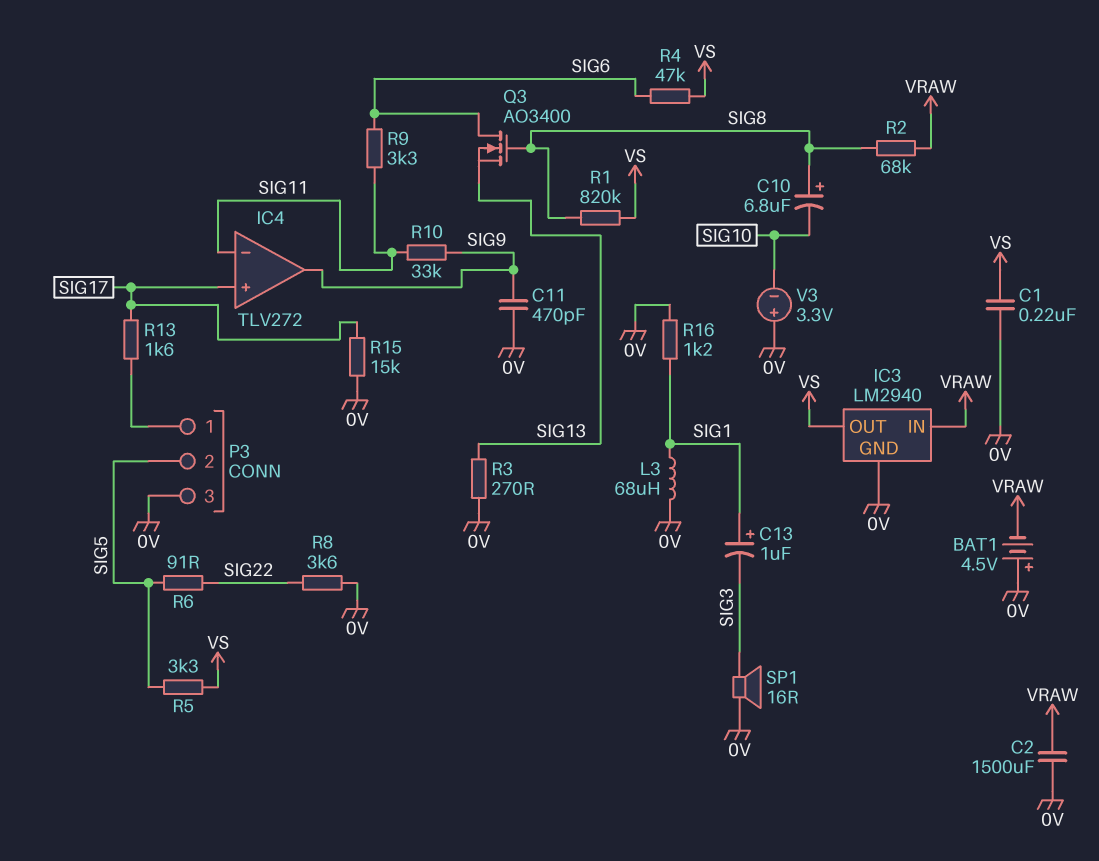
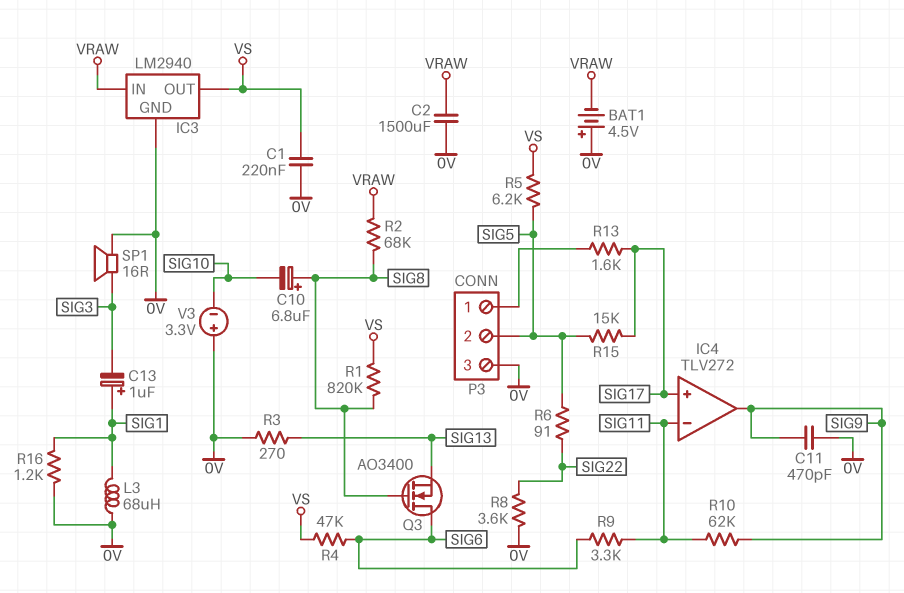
R5: 3.3k (SIG5, VS) -> 6.2k (SIG5, VS)
R10: 33k (SIG9, SIG11) -> 62k (SIG9, SIG11)
R15: 15k (0V, SIG17) -> 15k (SIG5, SIG17)

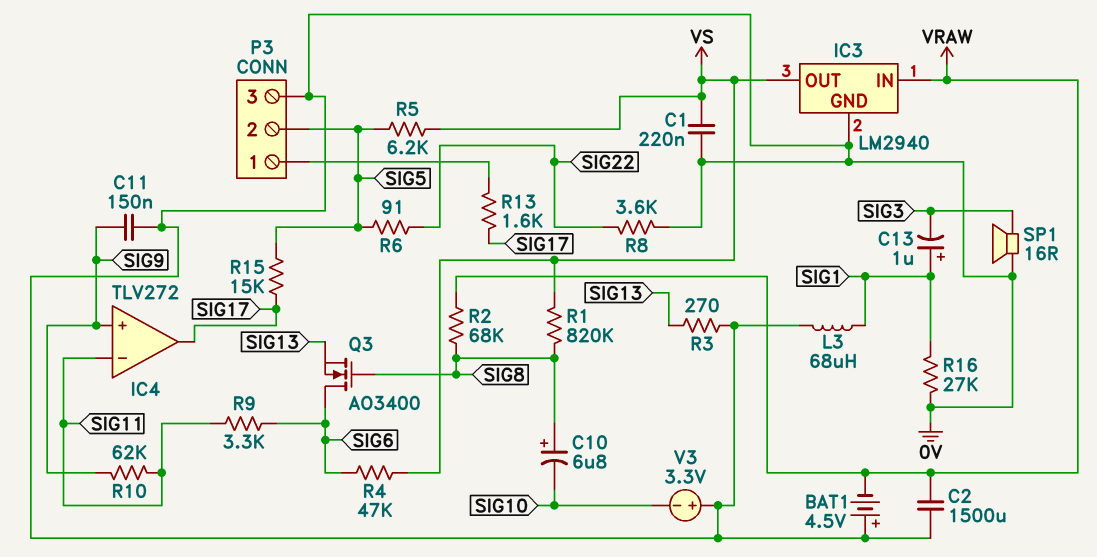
C11: 470pF (0V, SIG9) -> 150nF (0V, SIG9)
IC4 pin in+: SIG17 -> SIG9
IC4 pin out: SIG9 -> SIG17
R16: 1.2k (0V, SIG1) -> 27k (0V, SIG1)

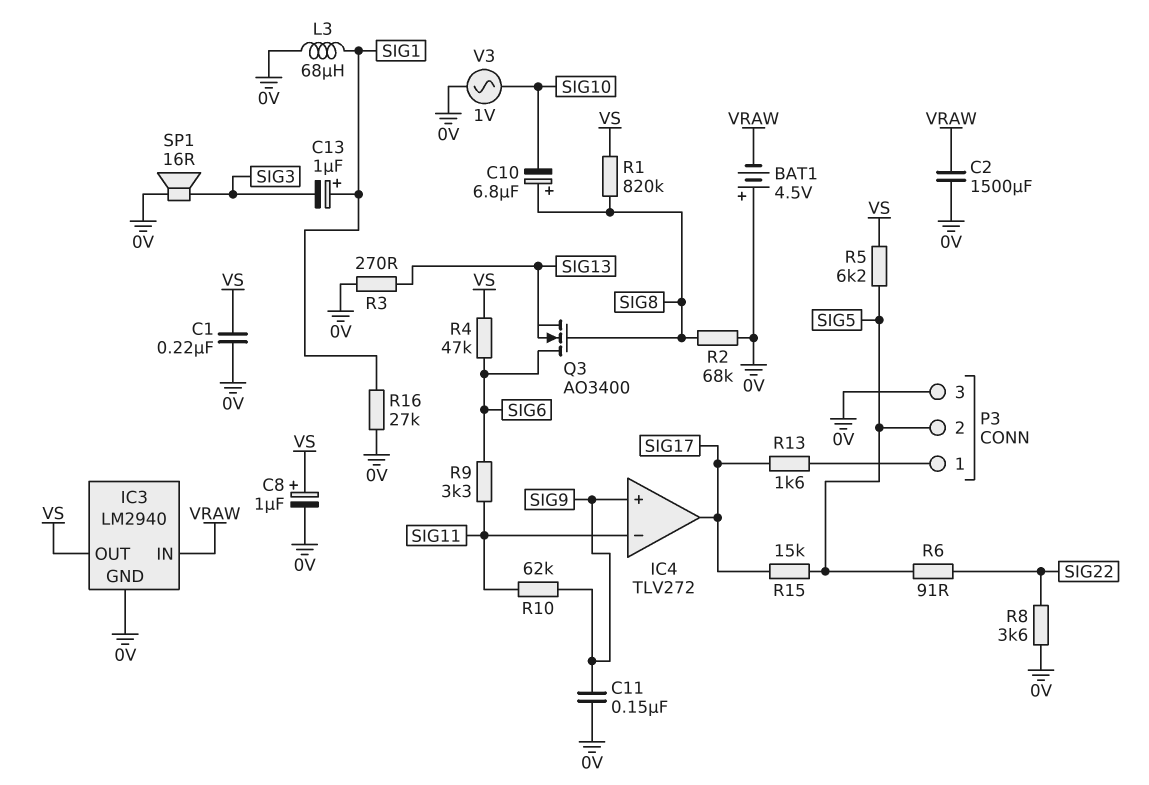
C8: none -> 1uF (plus VS, minus 0V)
R2: 68k (SIG8, VRAW) -> 68k (0V, SIG8)
V3: 3.3V (plus 0V, minus SIG10) -> AC 1V (0V, SIG10)

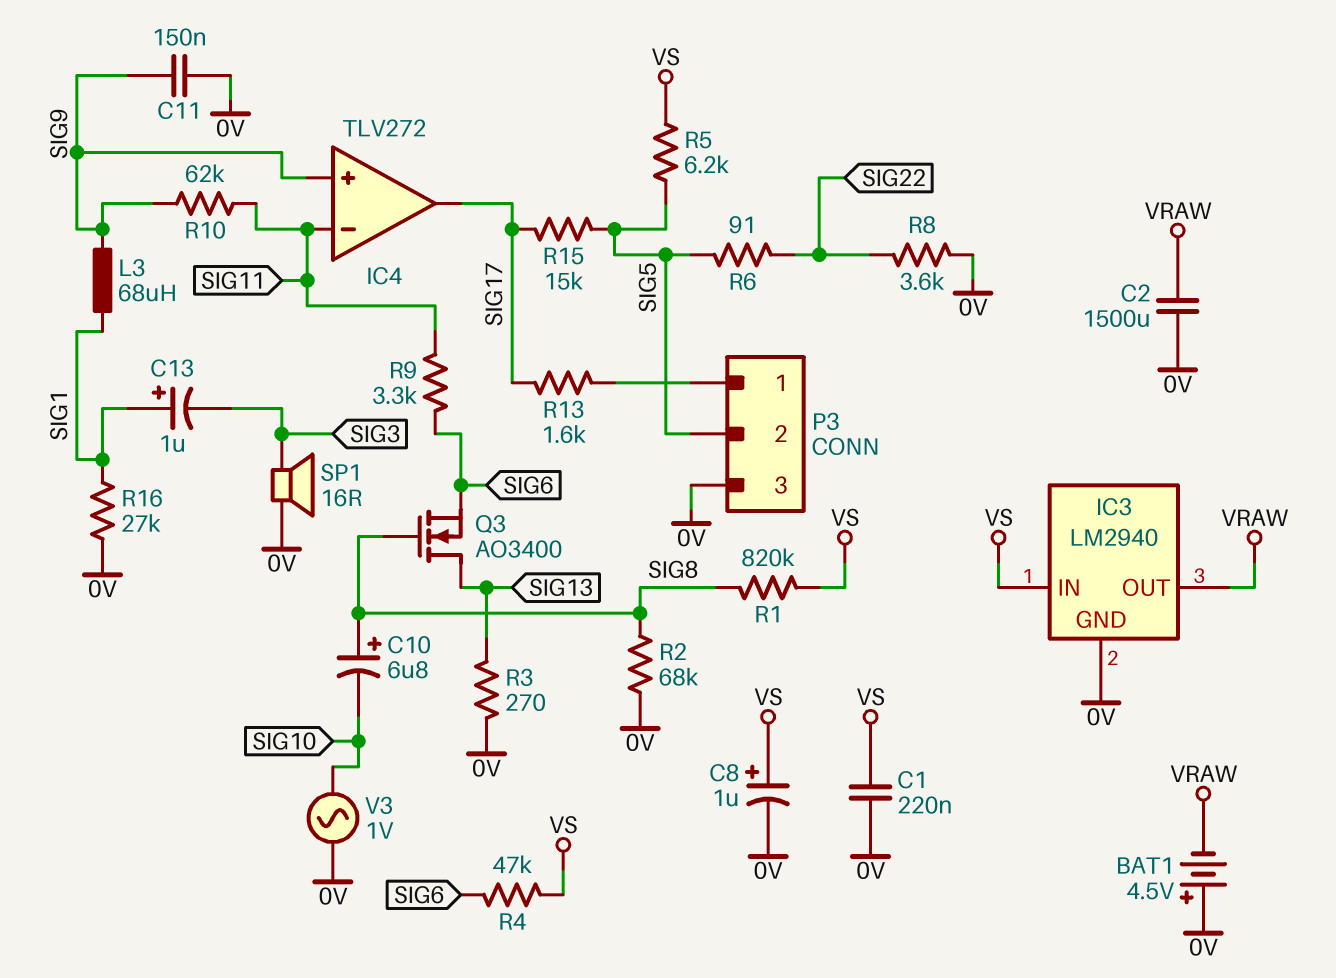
IC3 pin IN: VRAW -> VS
IC3 pin OUT: VS -> VRAW
L3: 68uH (0V, SIG1) -> 68uH (SIG1, SIG9)
Q3: NMOS AO3400 (G SIG8, D SIG6, S SIG13) -> NMOS AO3400 (G SIG8, D SIG13, S SIG6)

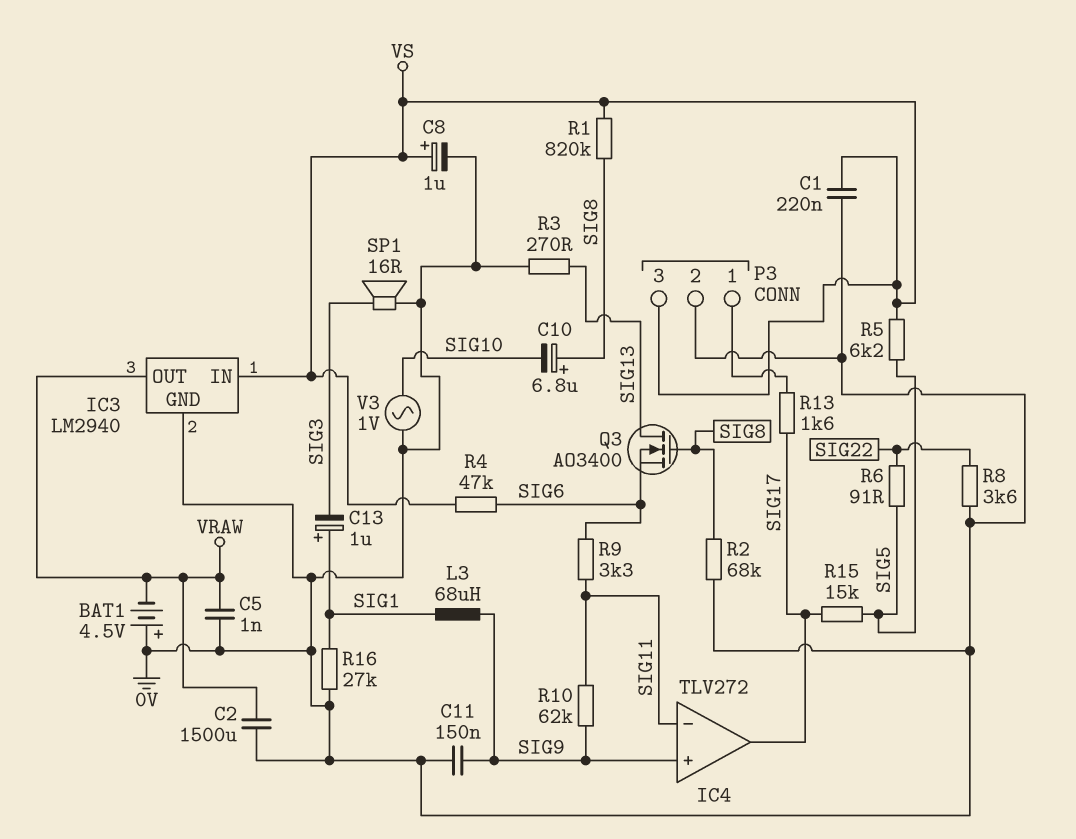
C5: none -> 1nF (0V, VRAW)
P3 pin 2: SIG5 -> 0V
P3 pin 3: 0V -> VS

